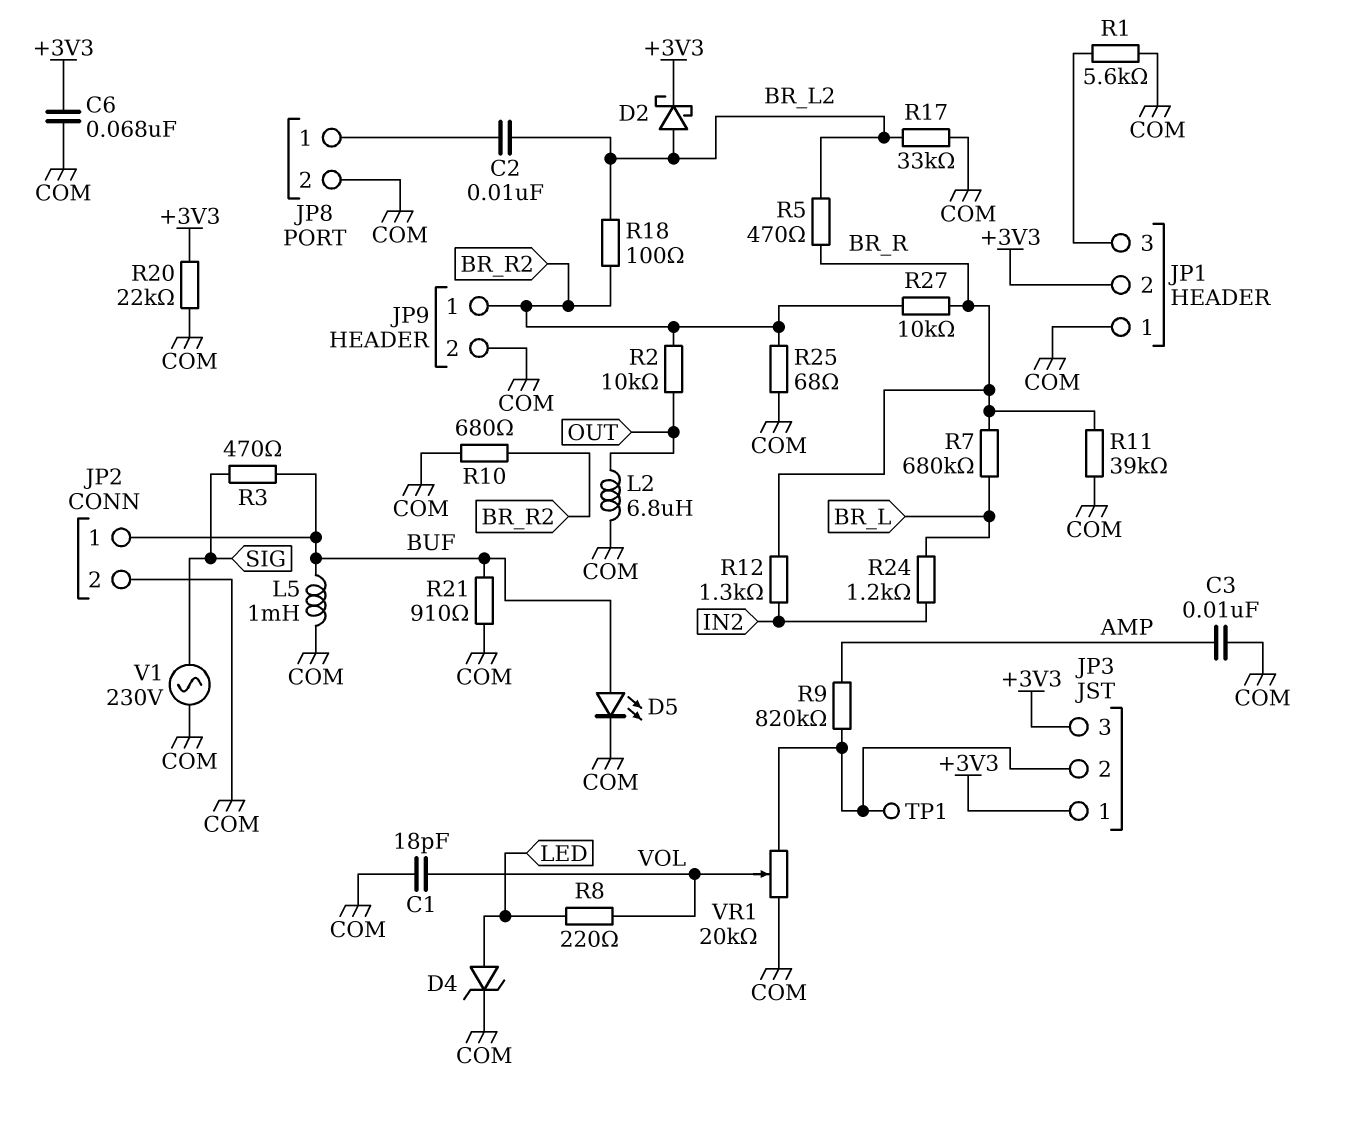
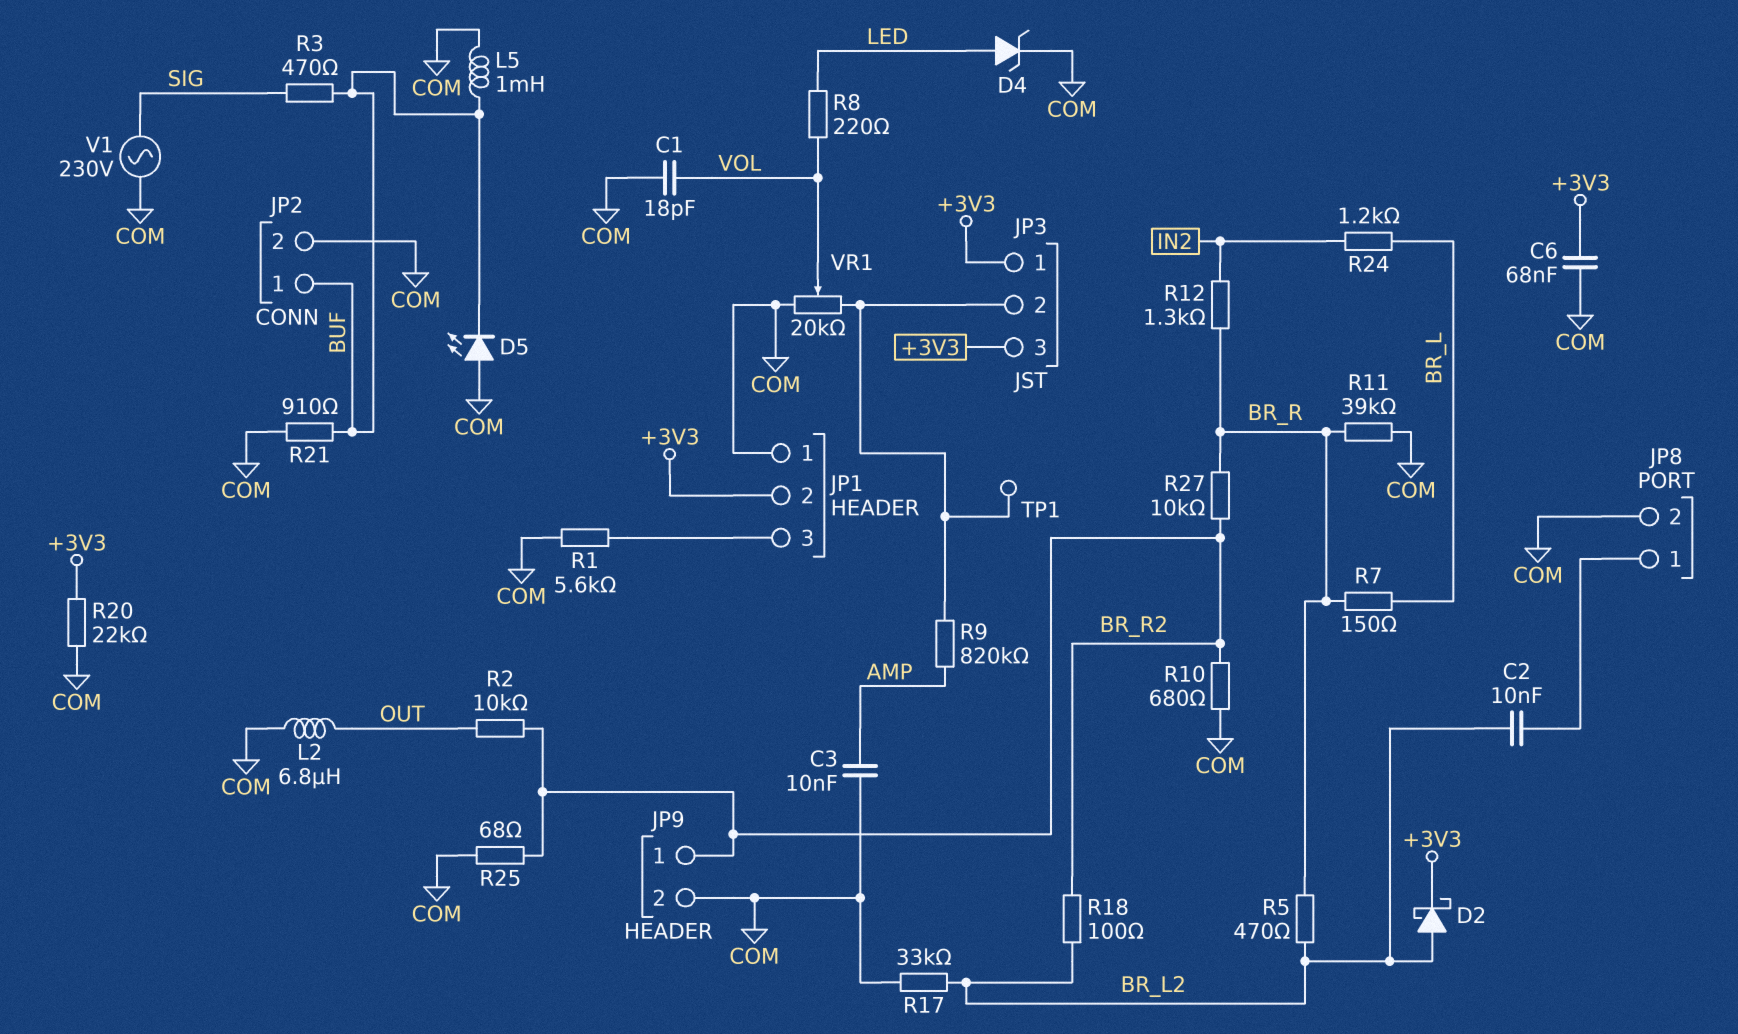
D5: LED (A BUF, K COM) -> LED (A COM, K BUF)
R7: 680k (BR_L, BR_R) -> 150 (BR_L, BR_R)

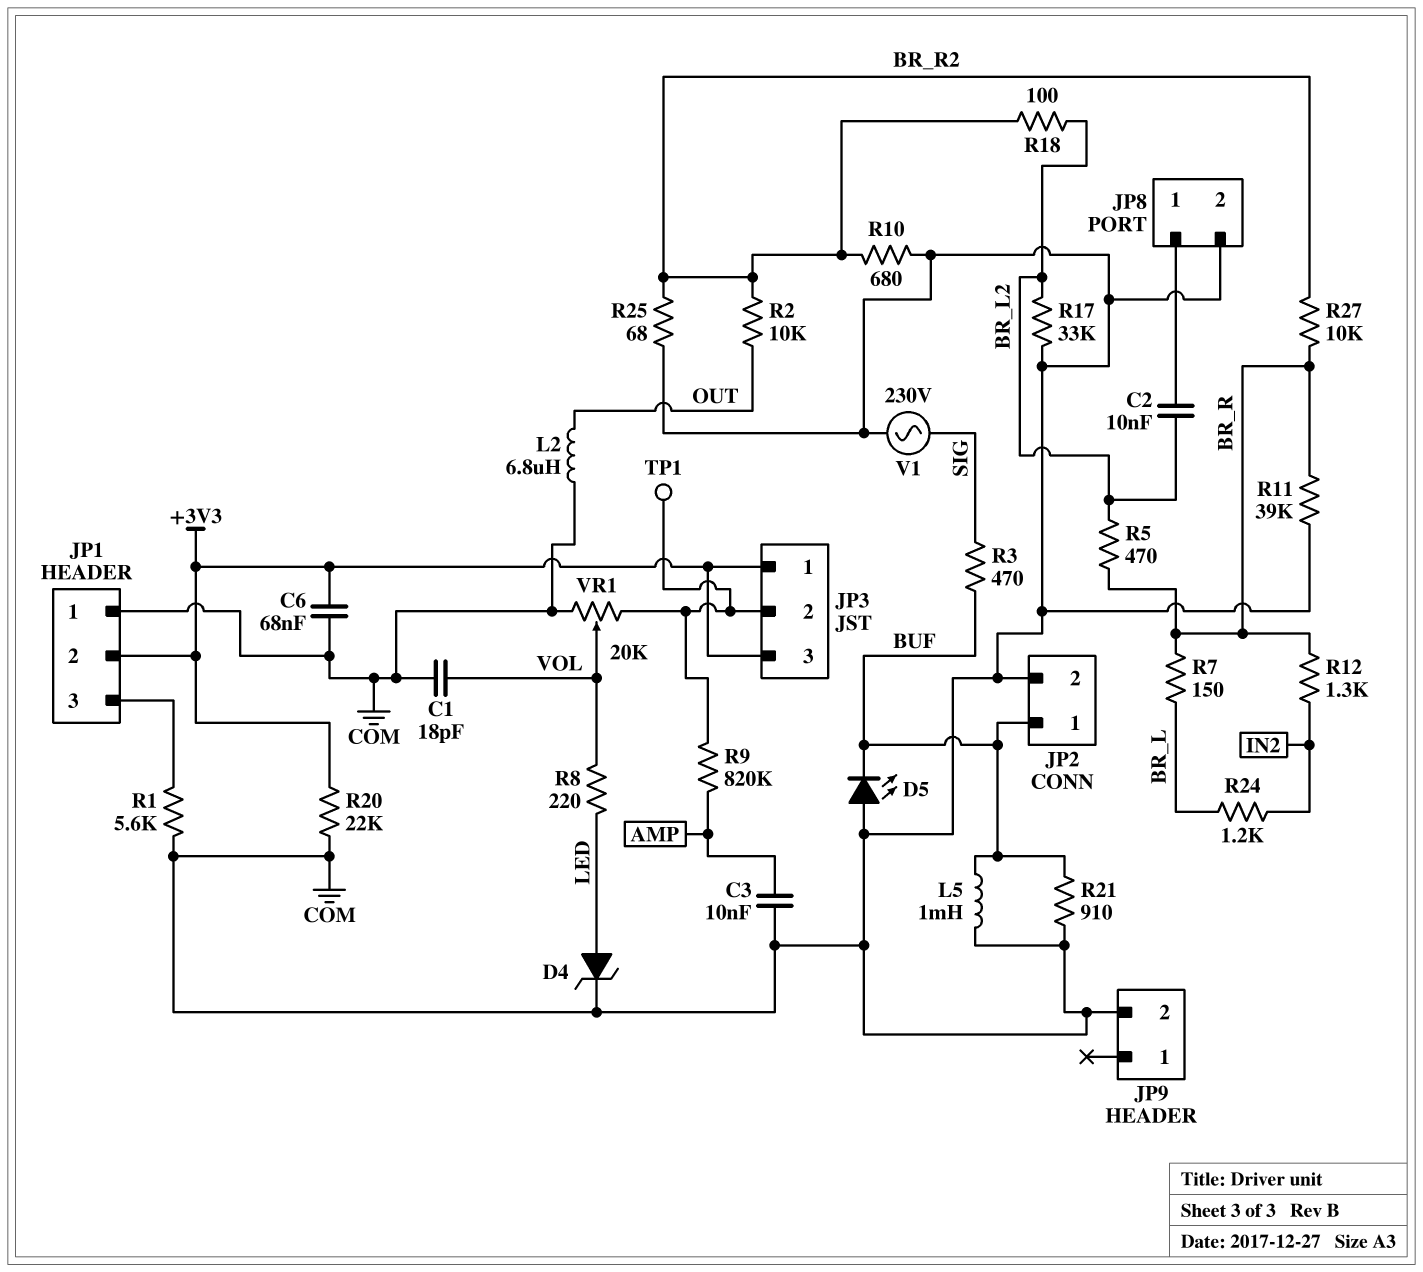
D2: schottky (A BR_L2, K +3V3) -> none
JP9 pin 1: BR_R2 -> none

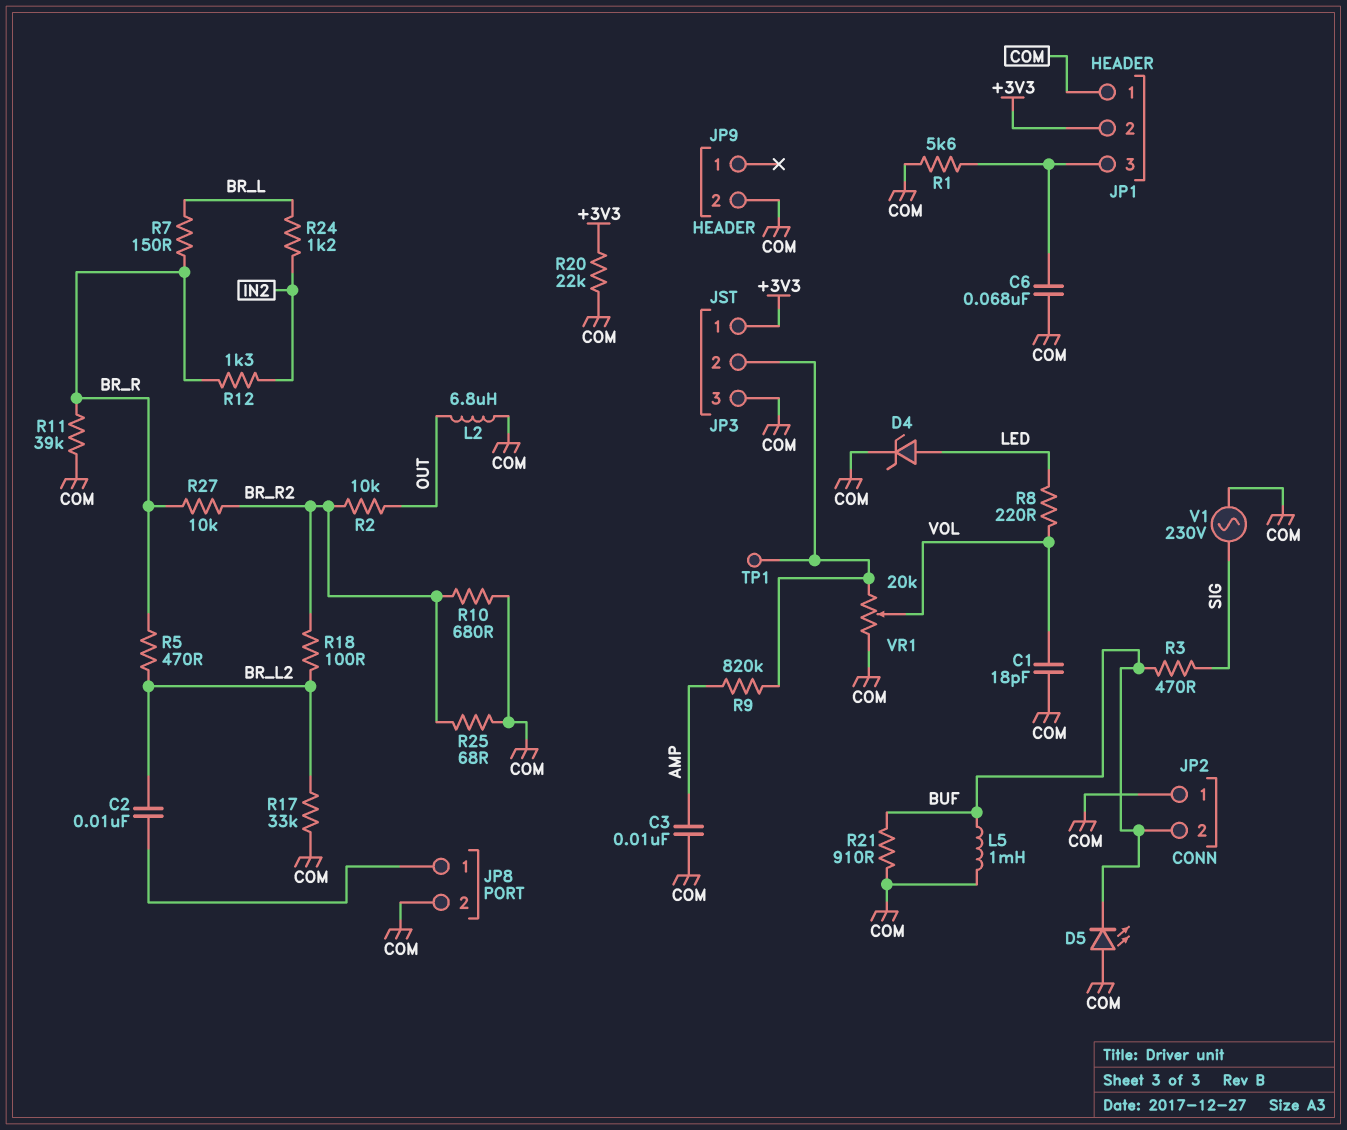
C6: 68nF (+3V3, COM) -> 68nF (COM, JP1/3)
JP2 pin 1: BUF -> COM
JP2 pin 2: COM -> BUF
JP3 pin 3: +3V3 -> COM

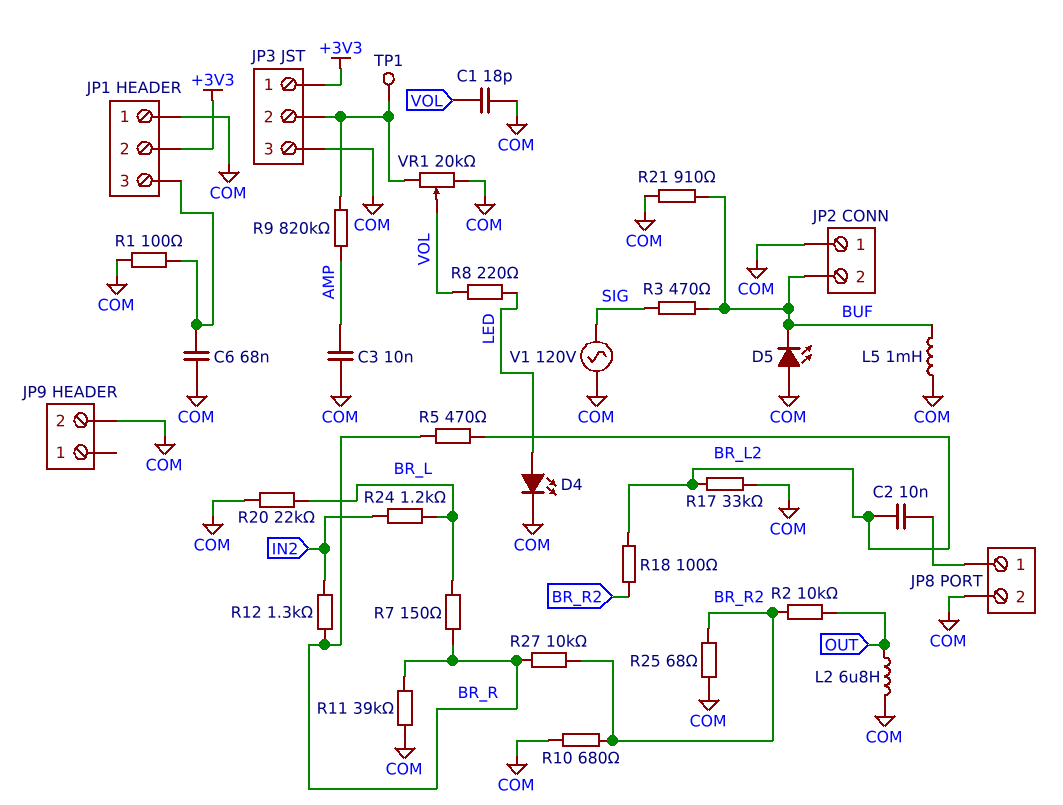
D4: zener (A LED, K COM) -> LED (A LED, K COM)
R1: 5.6k (COM, JP1/3) -> 100 (COM, JP1/3)
R20: 22k (+3V3, COM) -> 22k (BR_L, COM)
V1: AC 230V (COM, SIG) -> AC 120V (COM, SIG)

